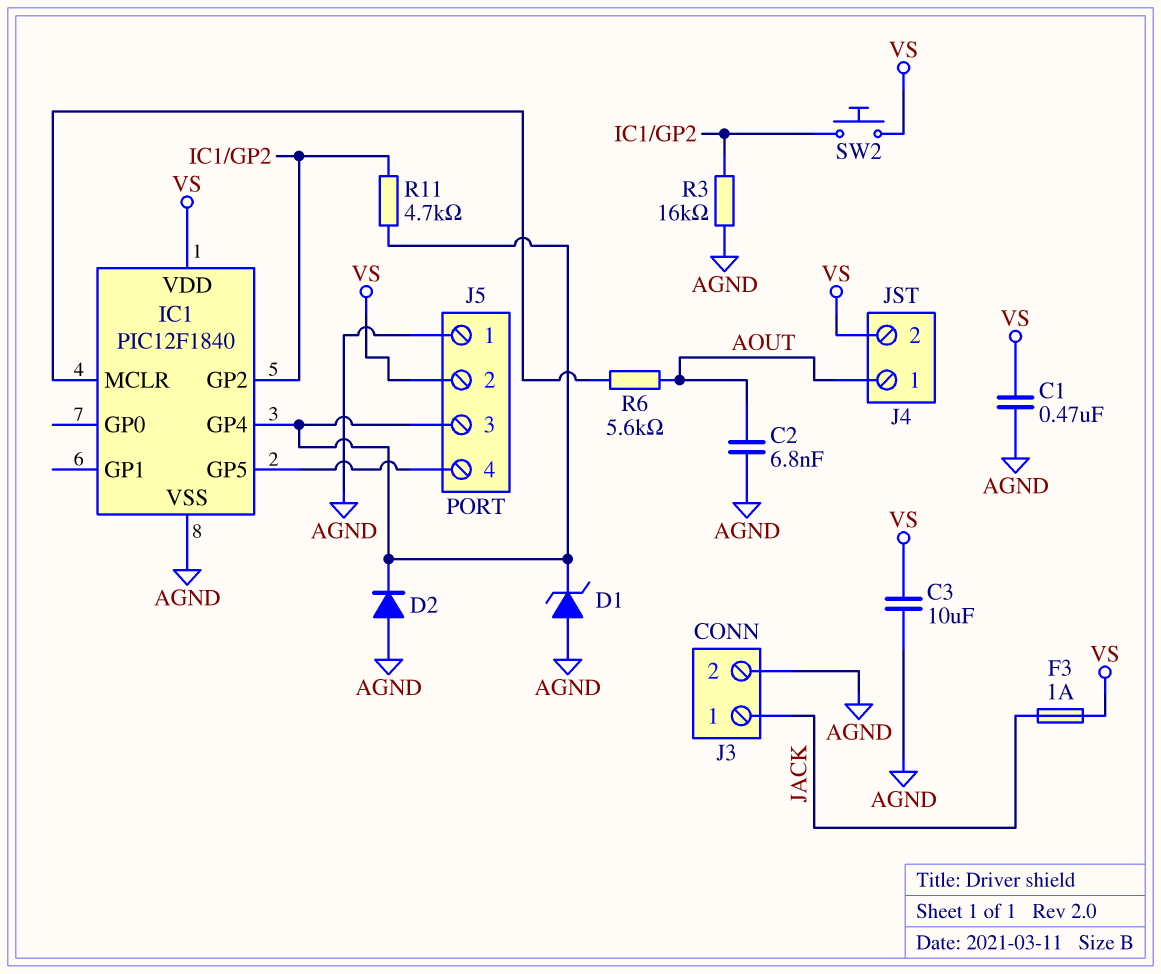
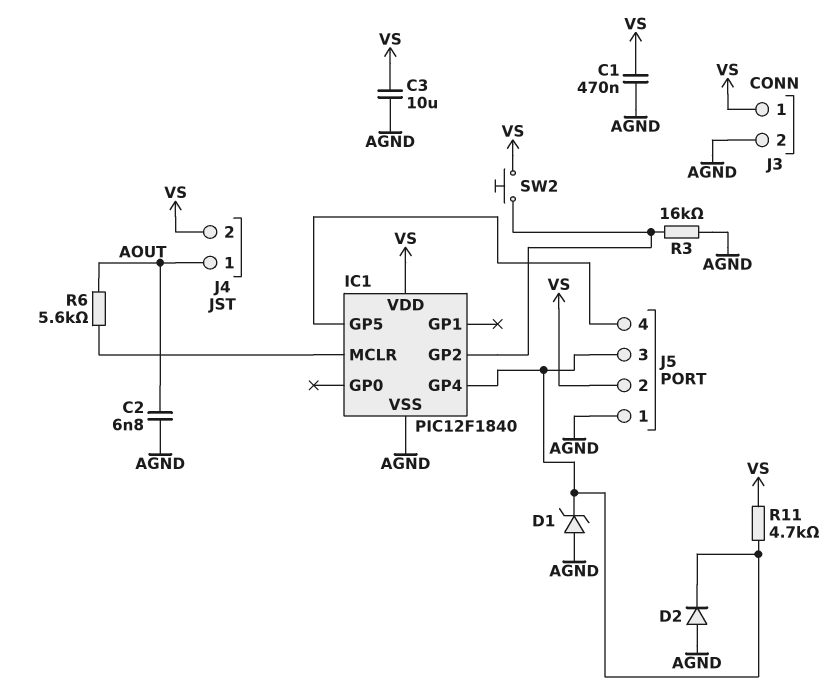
F3: 1A (JACK, VS) -> none
J3 pin 1: JACK -> VS
R11: 4.7k (IC1/GP2, IC1/GP4) -> 4.7k (IC1/GP4, VS)

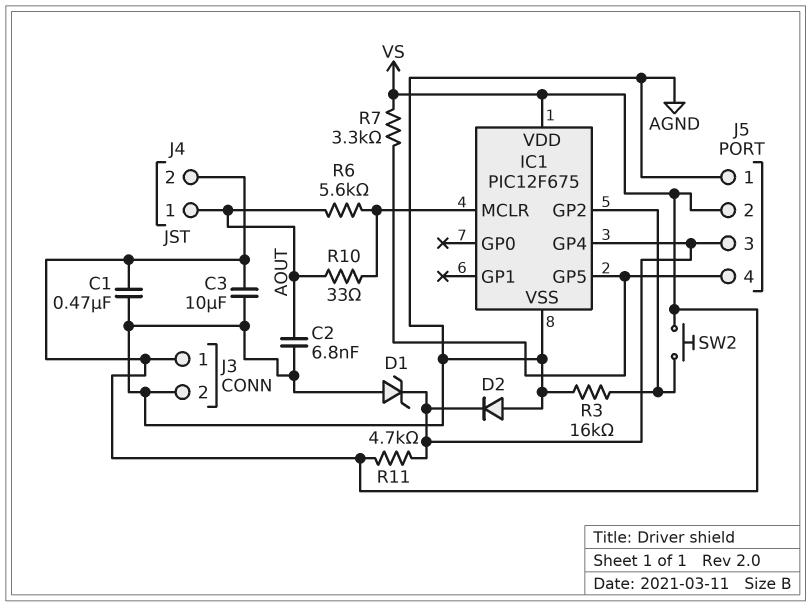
IC1: PIC12F1840 -> PIC12F675
R7: none -> 3.3k (IC1/GP5, VS)
R10: none -> 33 (AOUT, IC1/MCLR)

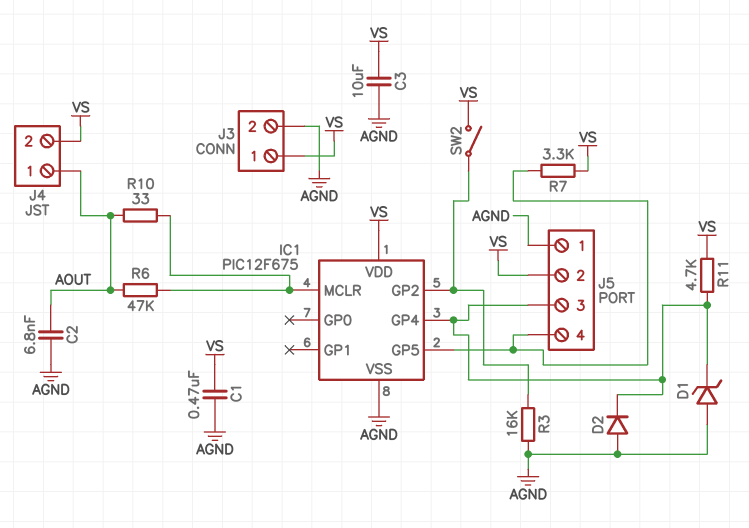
R6: 5.6k (AOUT, IC1/MCLR) -> 47k (AOUT, IC1/MCLR)
SW2: button (IC1/GP2, VS) -> switch (IC1/GP2, VS)

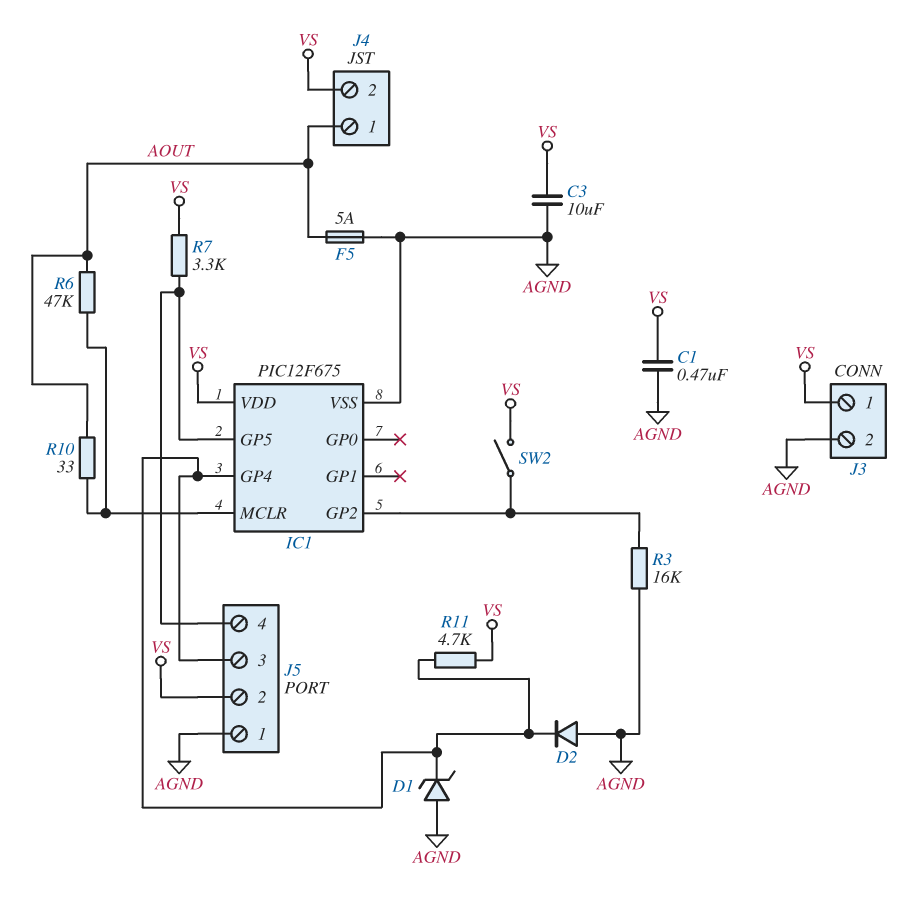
C2: 6.8nF (AGND, AOUT) -> none
F5: none -> 5A (AGND, AOUT)

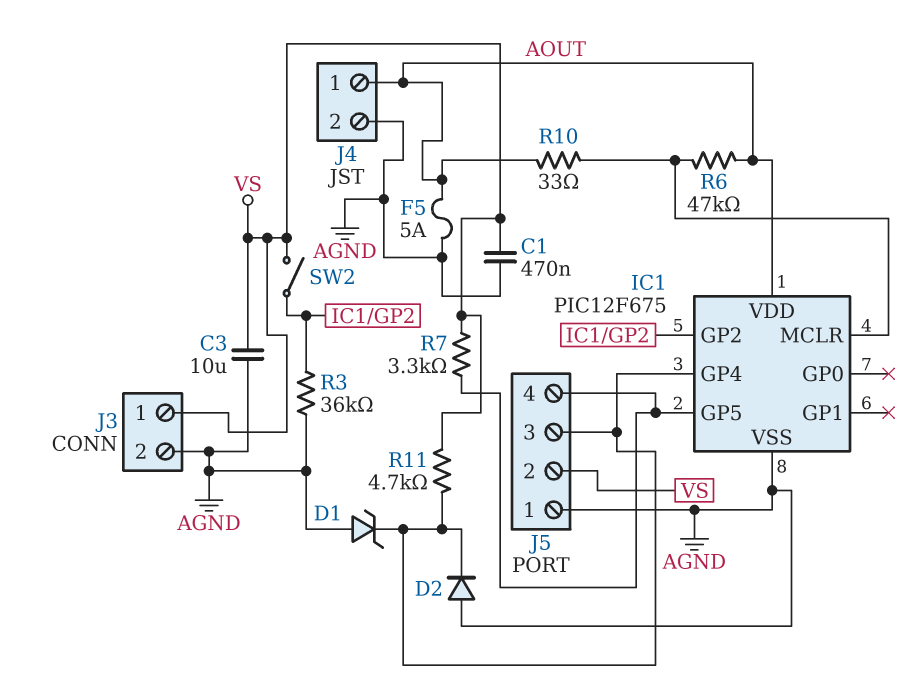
IC1 pin VDD: VS -> AOUT
J4 pin 2: VS -> AGND
R3: 16k (AGND, IC1/GP2) -> 36k (AGND, IC1/GP2)

